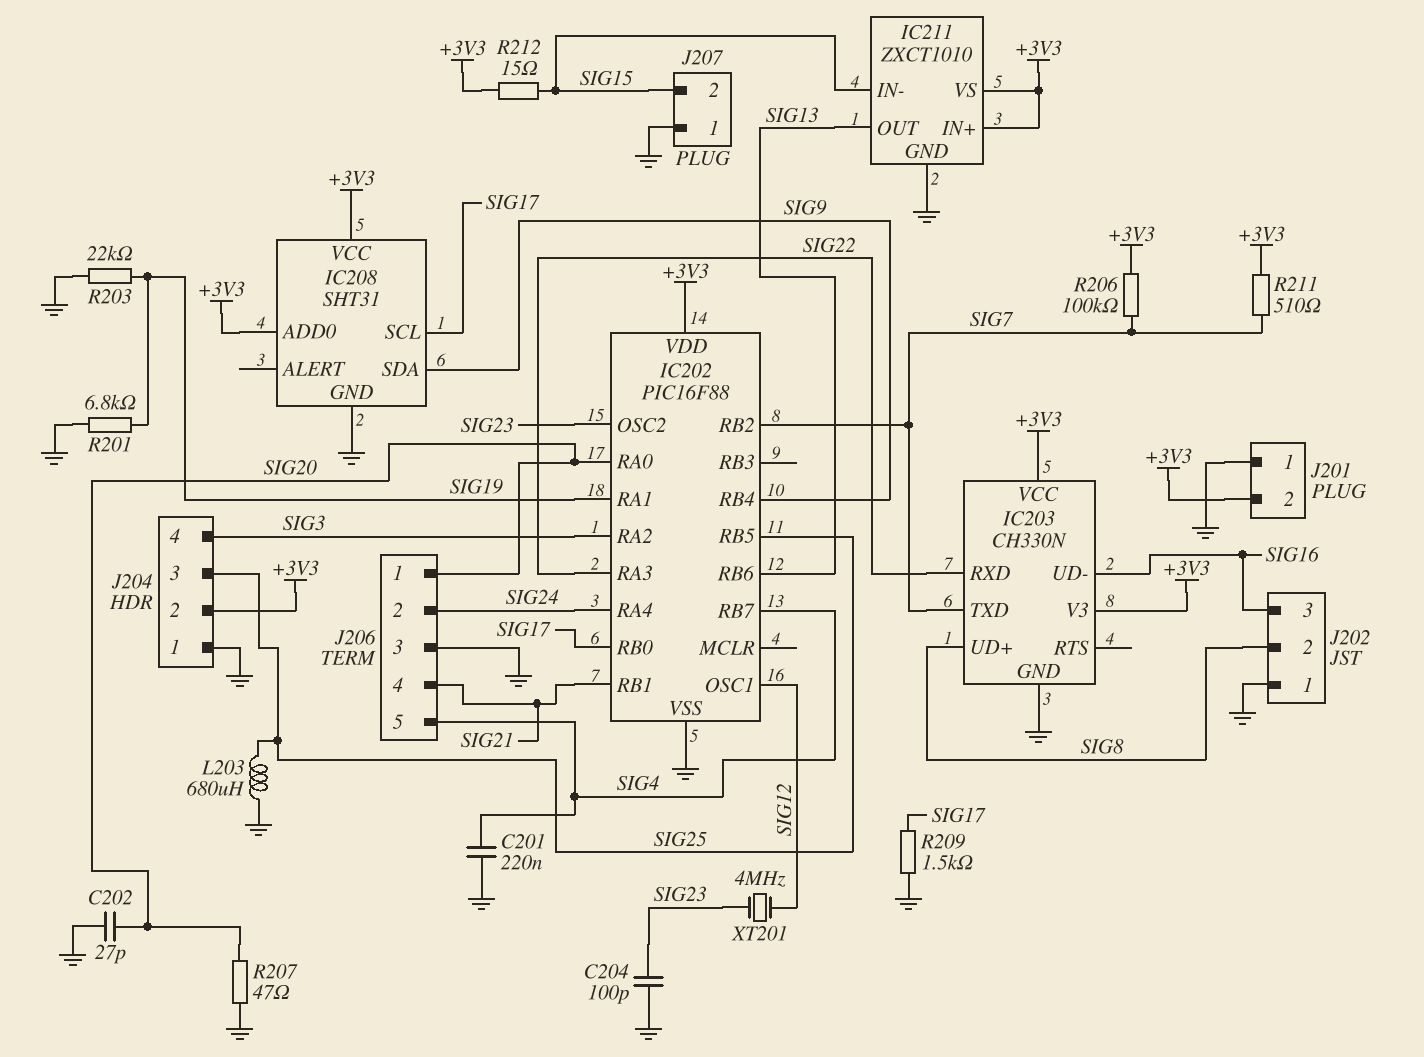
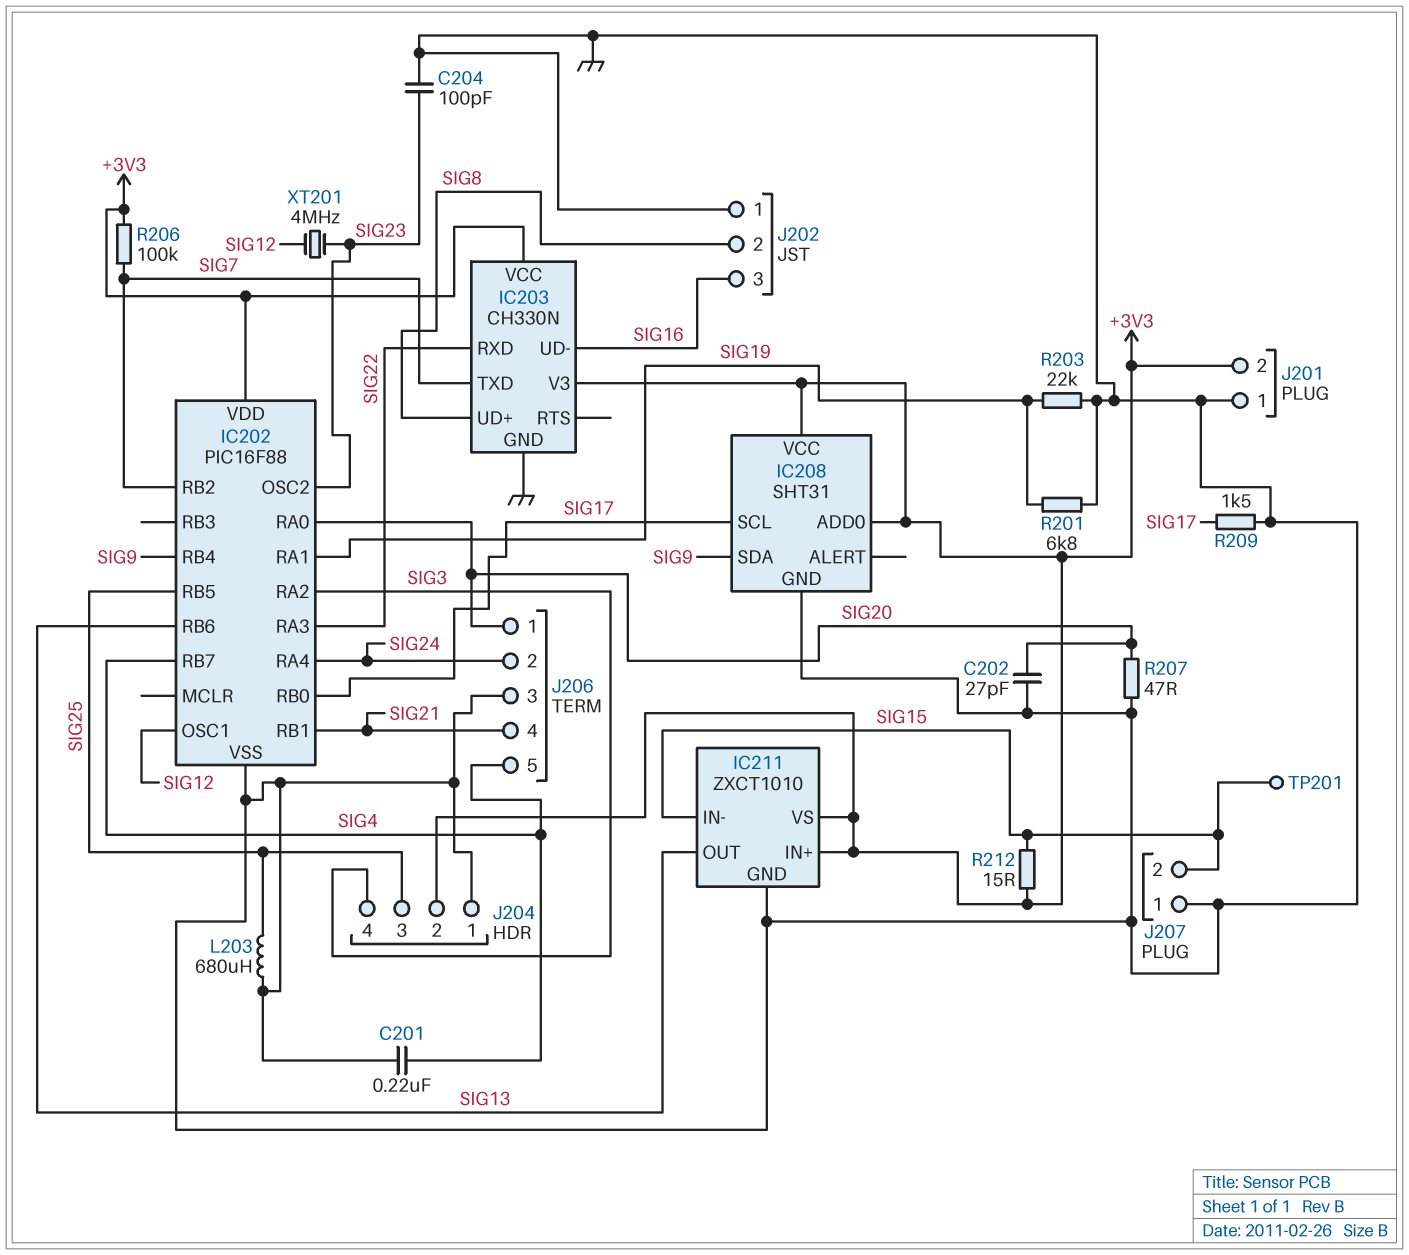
R211: 510 (+3V3, SIG7) -> none
TP201: none -> test point (SIG15)

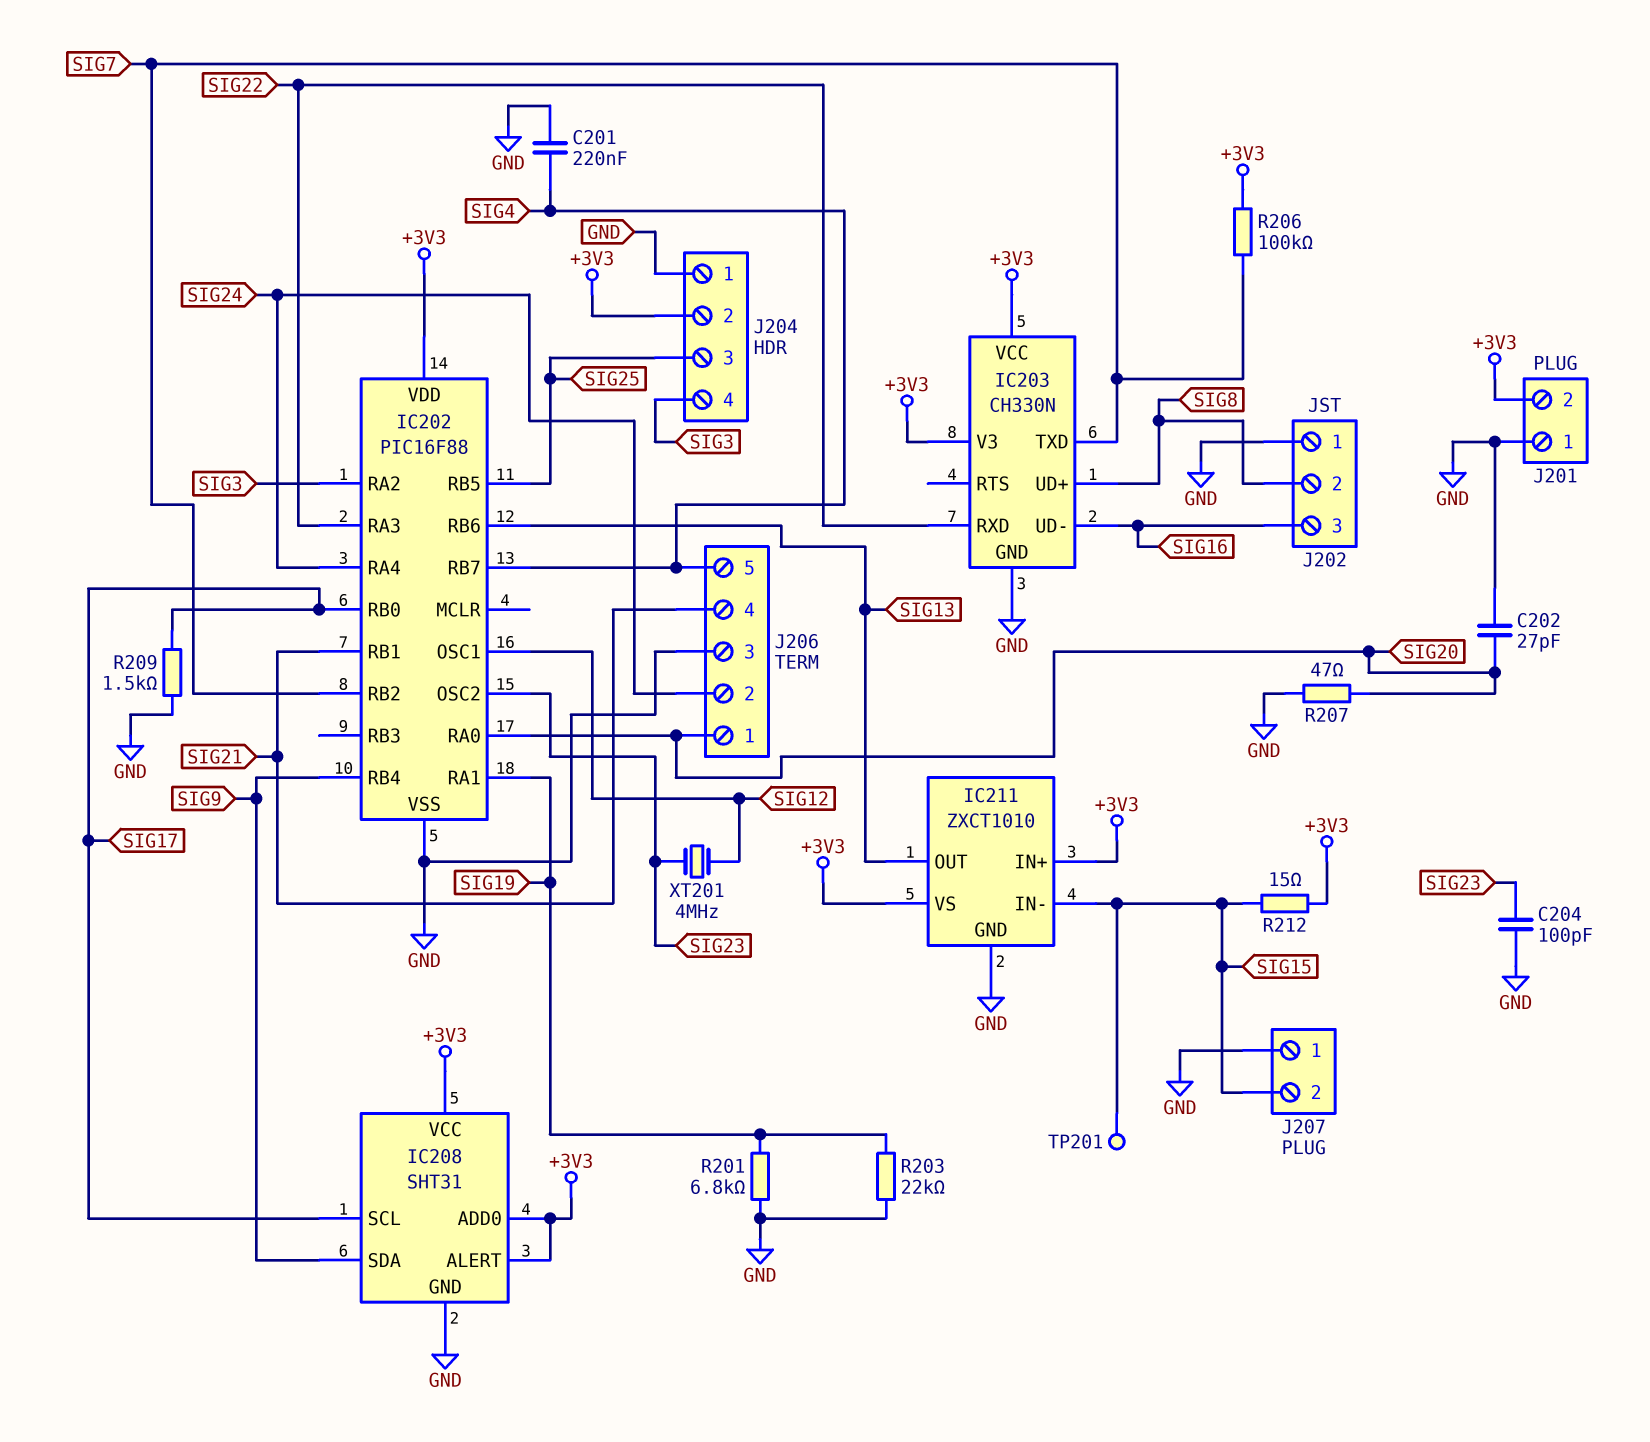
IC208 pin ALERT: none -> +3V3
L203: 680uH (GND, SIG25) -> none

